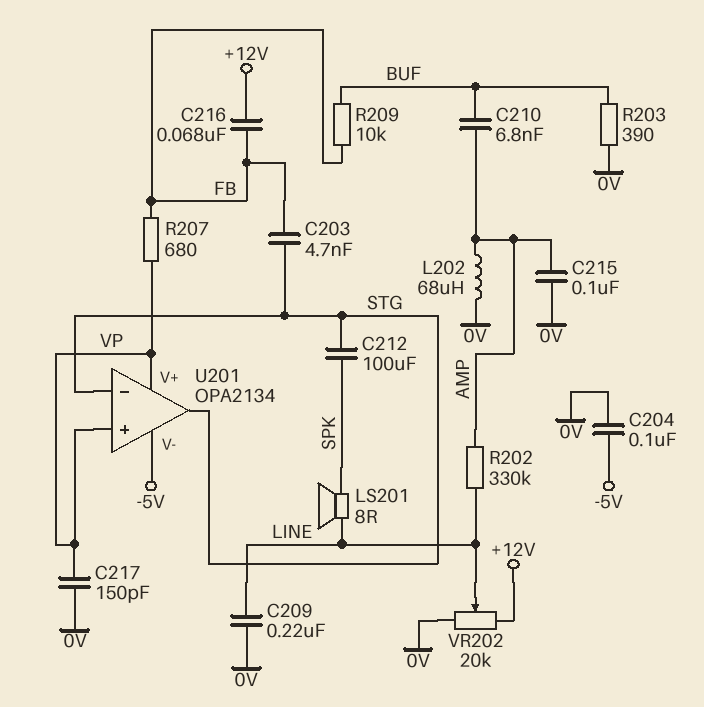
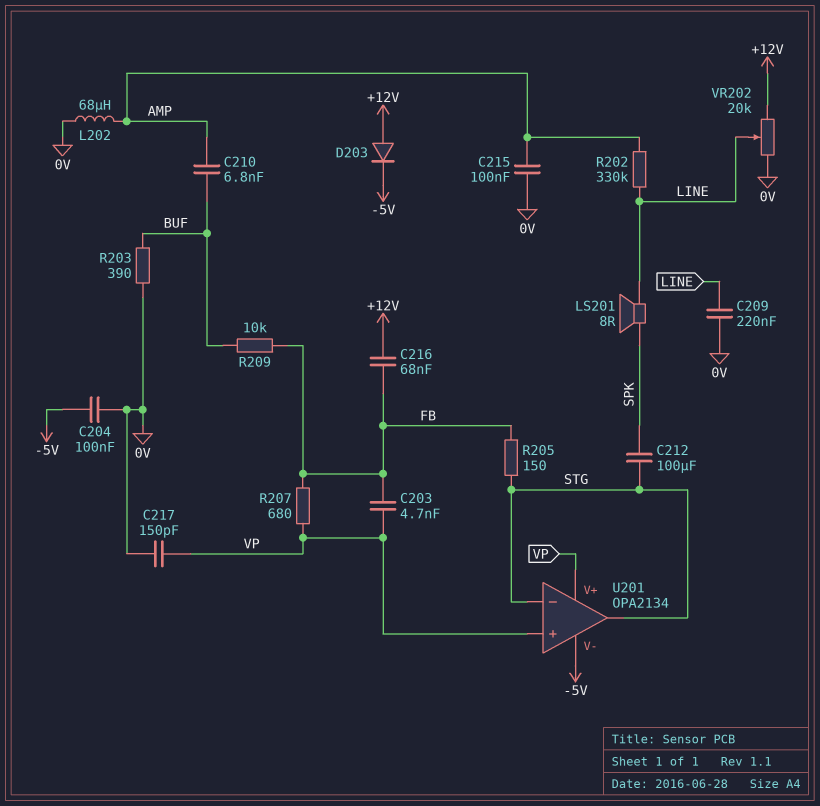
C203: 4.7nF (FB, STG) -> 4.7nF (FB, VP)
D203: none -> diode (A +12V, K -5V)
R205: none -> 150 (FB, STG)

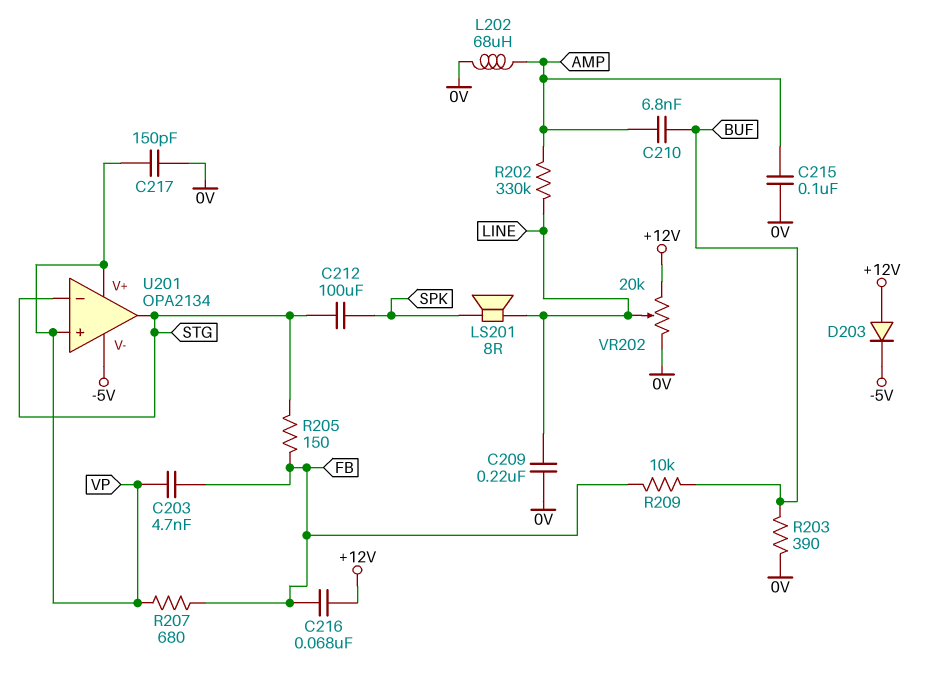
C204: 100nF (-5V, 0V) -> none

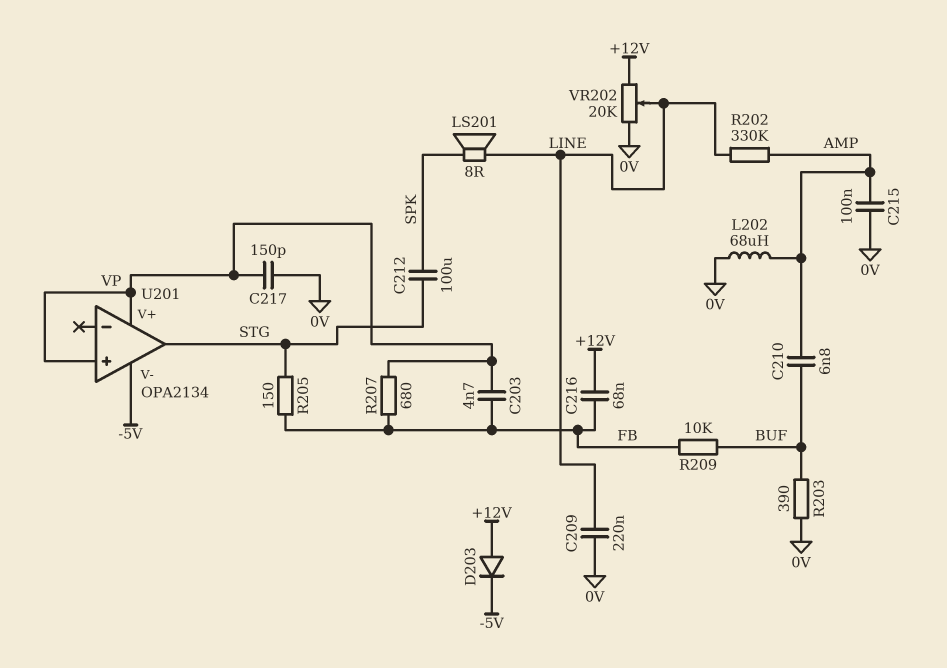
U201 pin in-: STG -> none

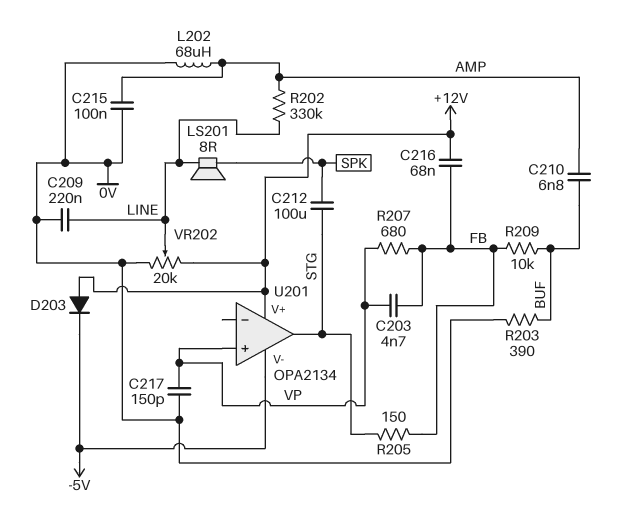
U201 pin V+: VP -> +12V

